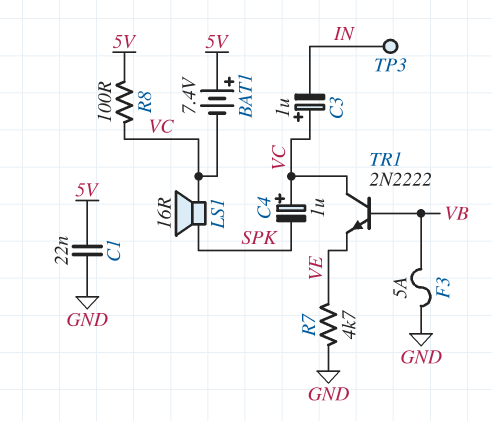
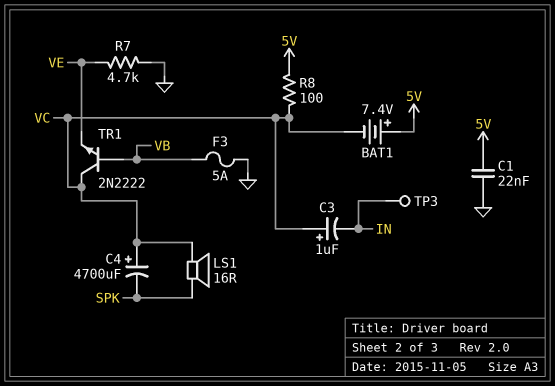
C4: 1uF (plus VC, minus SPK) -> 4700uF (plus VC, minus SPK)

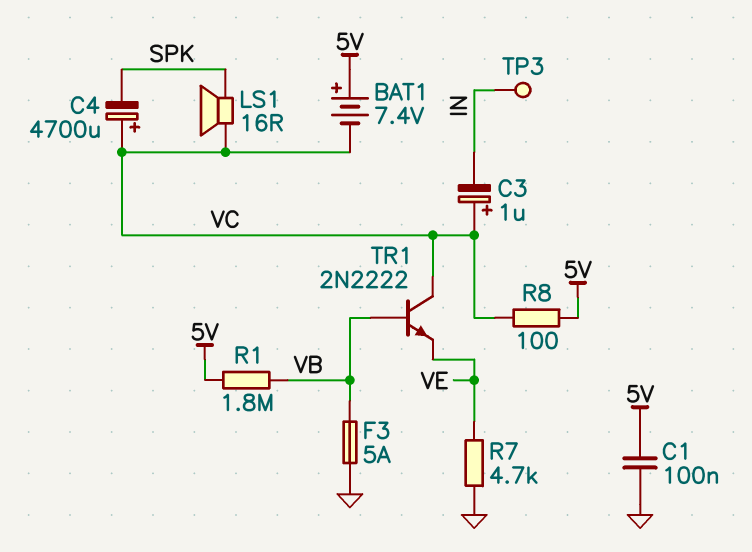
C1: 22nF (5V, GND) -> 100nF (5V, GND)
R1: none -> 1.8M (5V, VB)

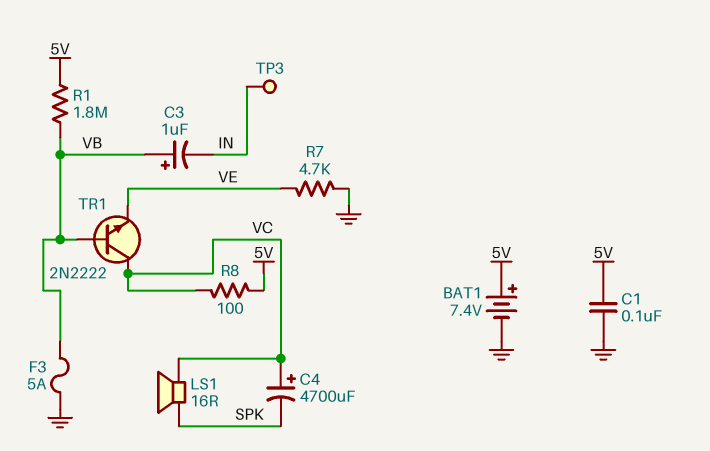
BAT1: 7.4V (plus 5V, minus VC) -> 7.4V (plus 5V, minus GND)
C3: 1uF (plus VC, minus IN) -> 1uF (plus VB, minus IN)

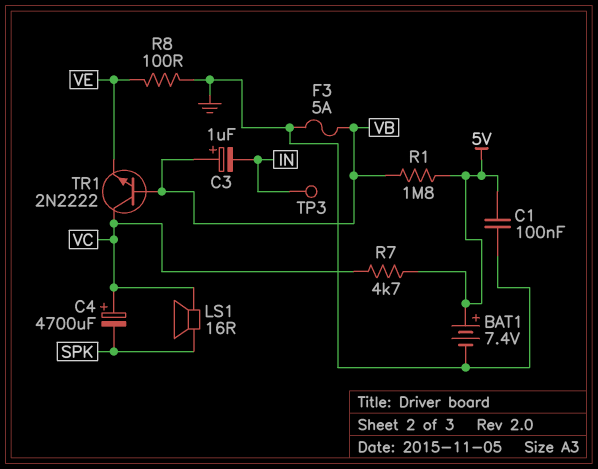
R7: 4.7k (GND, VE) -> 4.7k (5V, VC)
R8: 100 (5V, VC) -> 100 (GND, VE)

